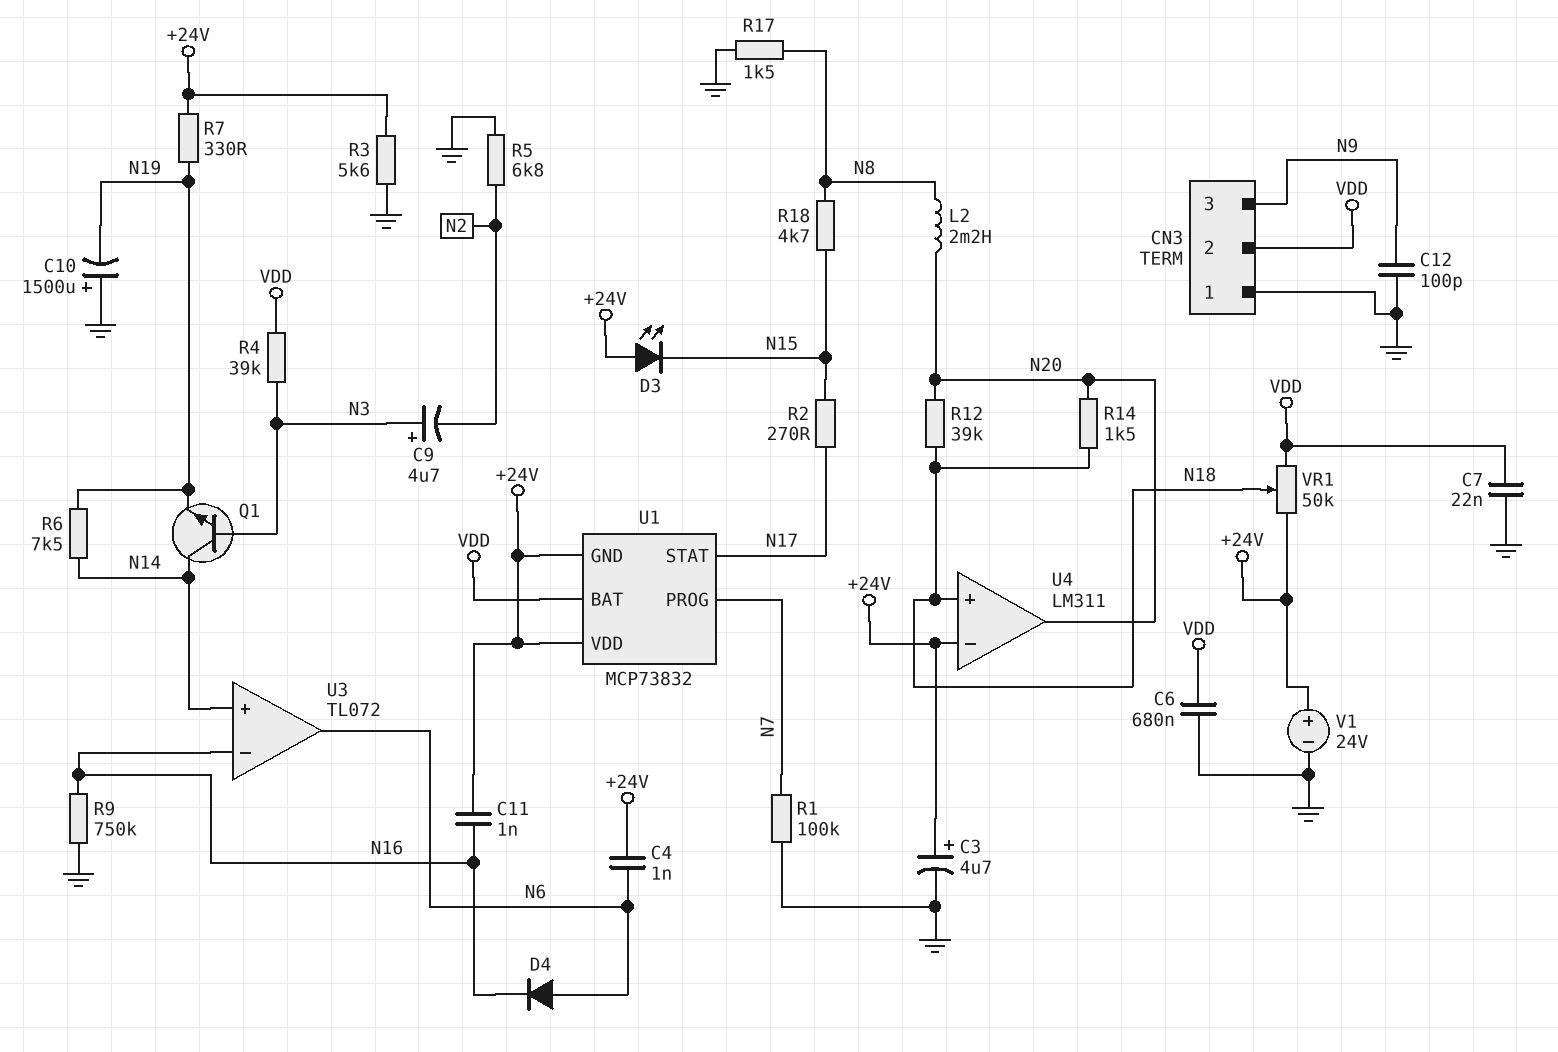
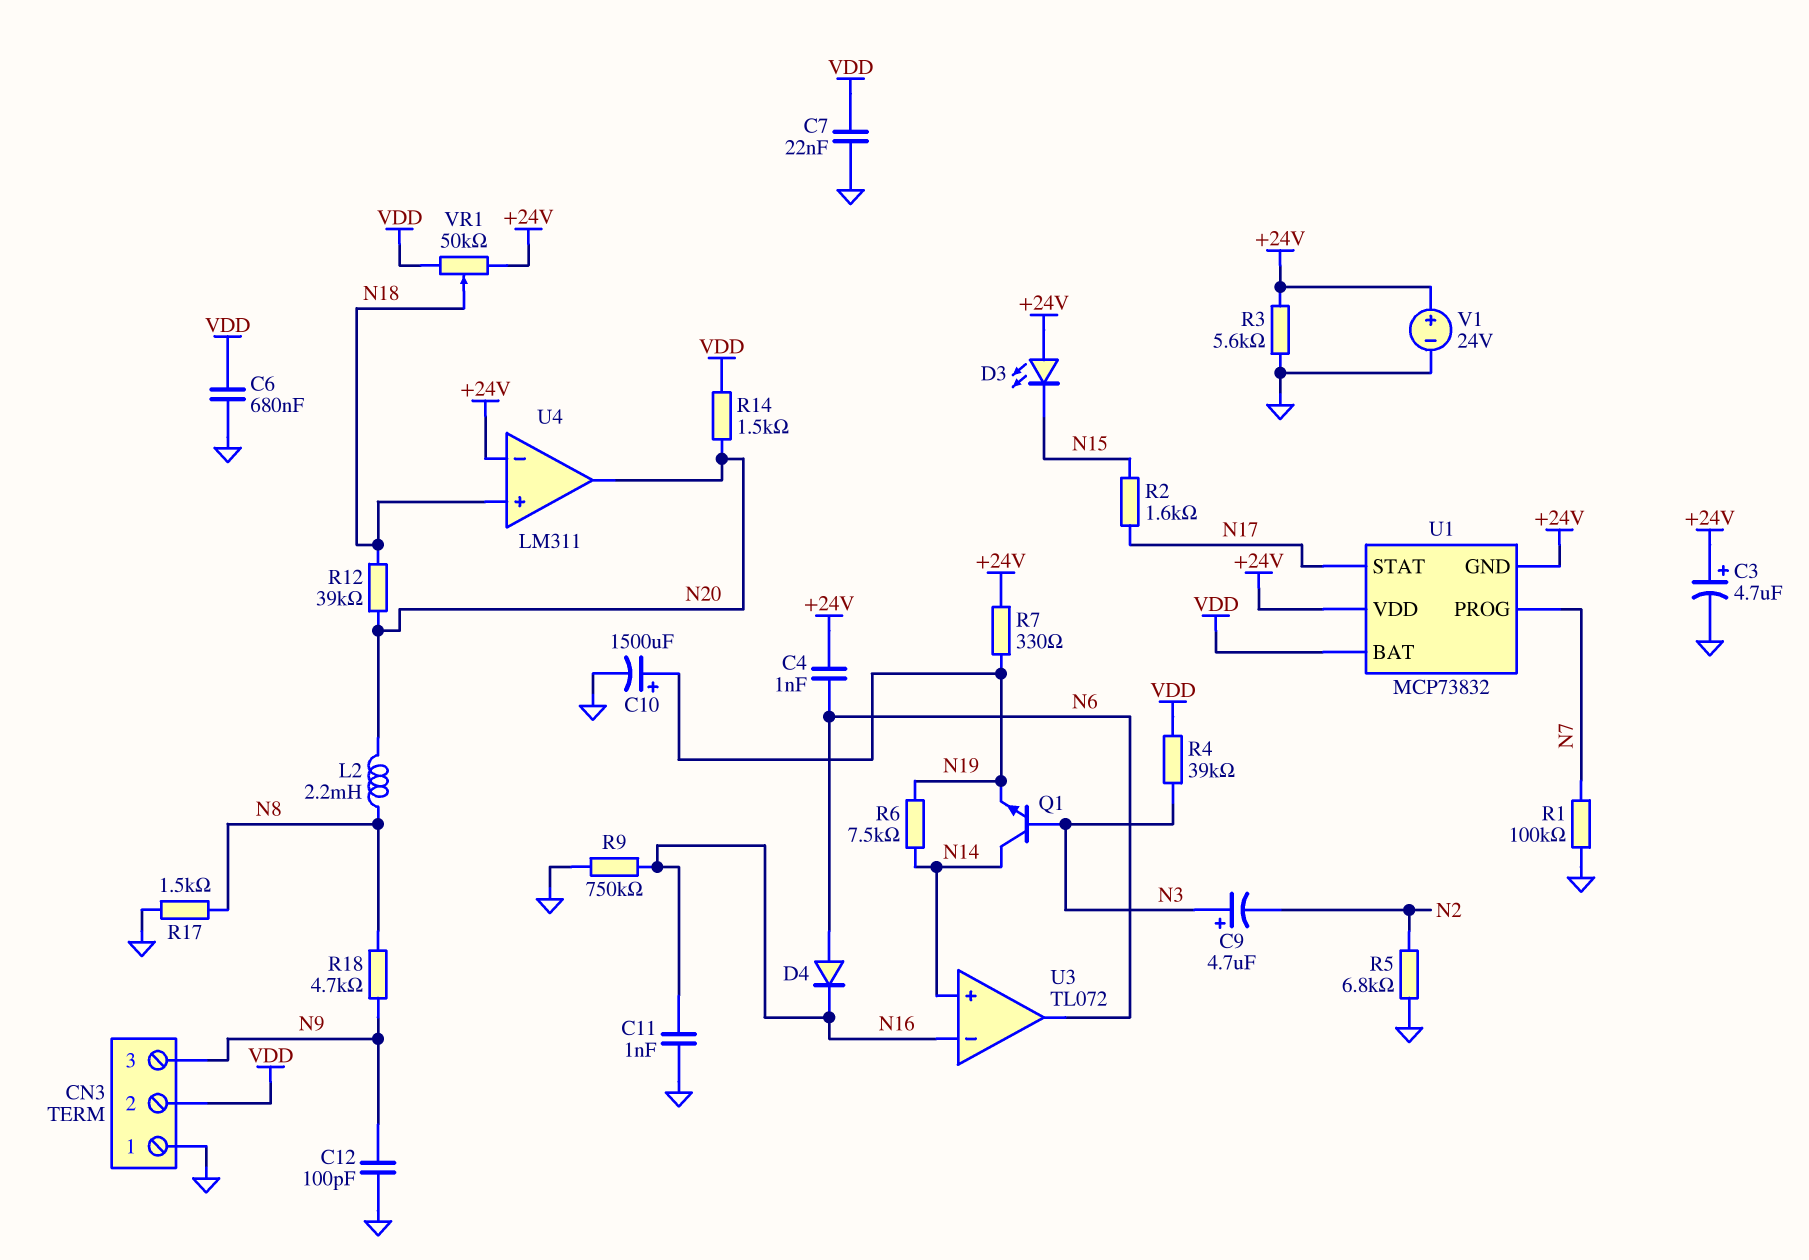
C10: 1500uF (plus GND, minus N19) -> 1500uF (plus N19, minus GND)
C11: 1nF (+24V, N16) -> 1nF (GND, N16)
R2: 270 (N15, N17) -> 1.6k (N15, N17)
R14: 1.5k (N18, N20) -> 1.5k (N20, VDD)
R18: 4.7k (N8, N15) -> 4.7k (N8, N9)

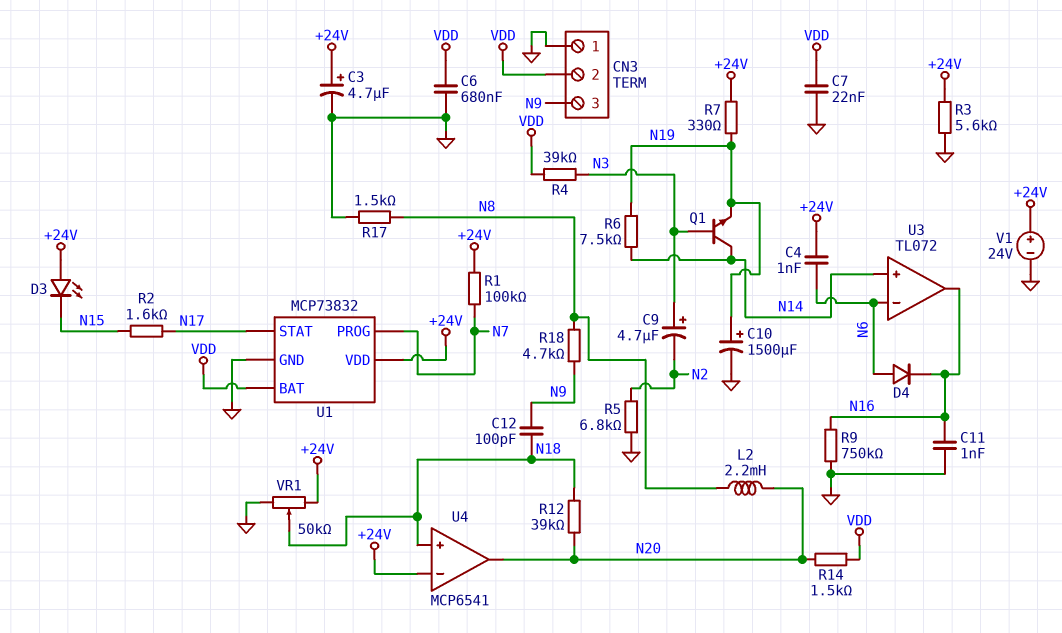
C12: 100pF (GND, N9) -> 100pF (N9, N18)
R1: 100k (GND, N7) -> 100k (+24V, N7)
U1 pin GND: +24V -> GND
U3 pin in-: N16 -> N6
U3 pin out: N6 -> N16
U4: LM311 -> MCP6541
VR1: 50k (+24V, VDD, wiper N18) -> 50k (+24V, GND, wiper N18)

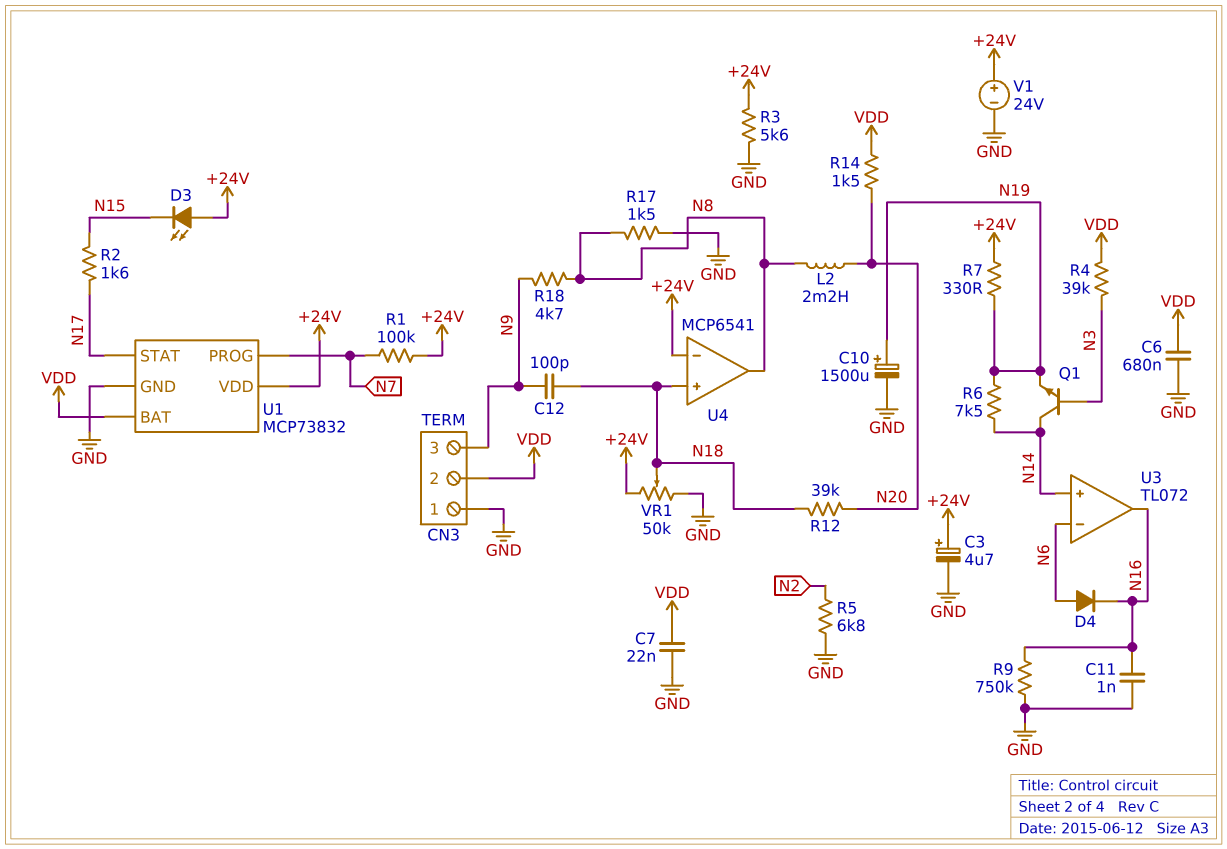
C4: 1nF (+24V, N6) -> none
C9: 4.7uF (plus N3, minus N2) -> none
U4 pin out: N20 -> N8

